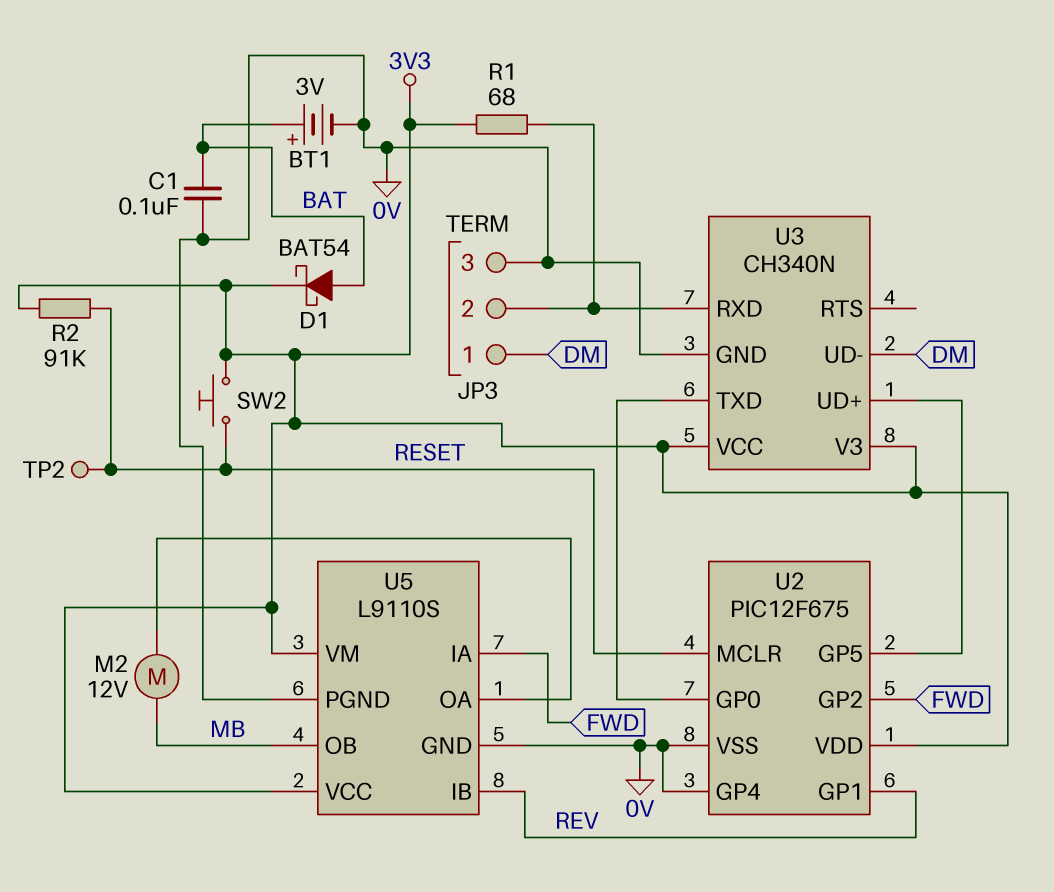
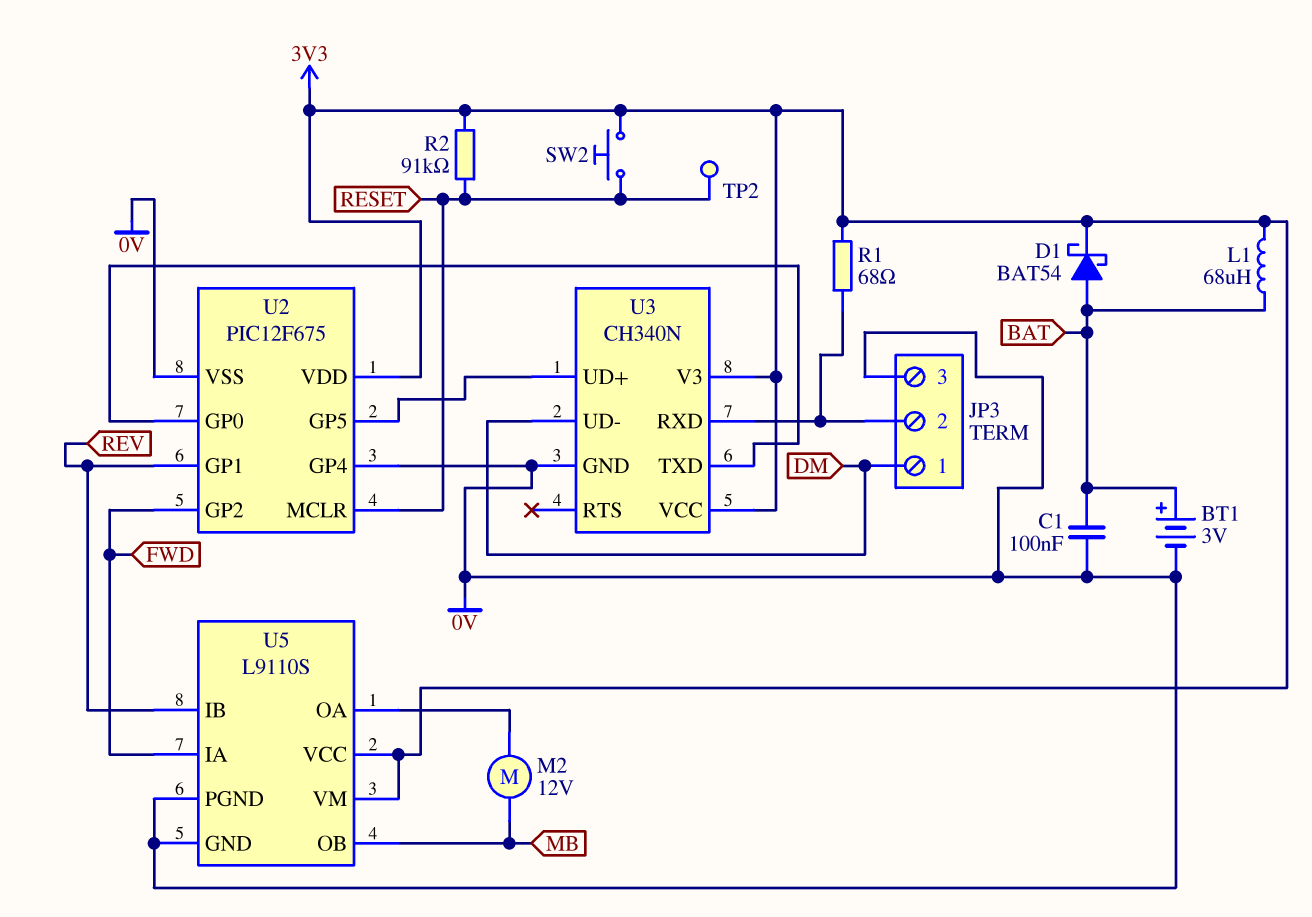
L1: none -> 68uH (3V3, BAT)

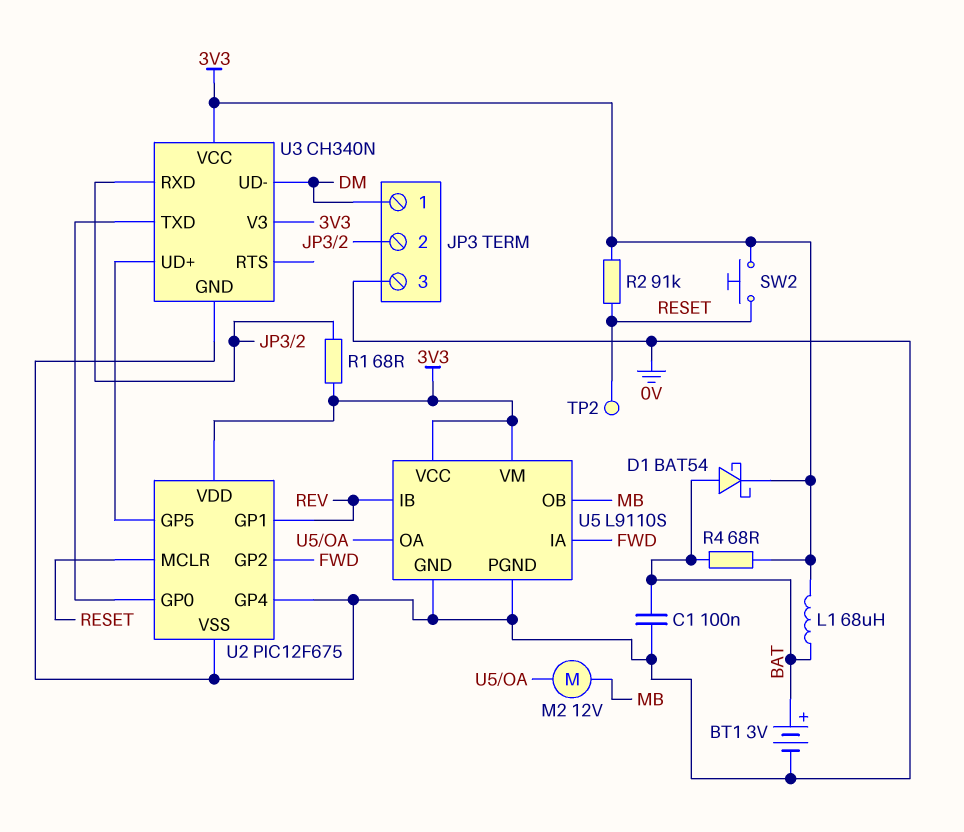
R4: none -> 68 (3V3, BAT)

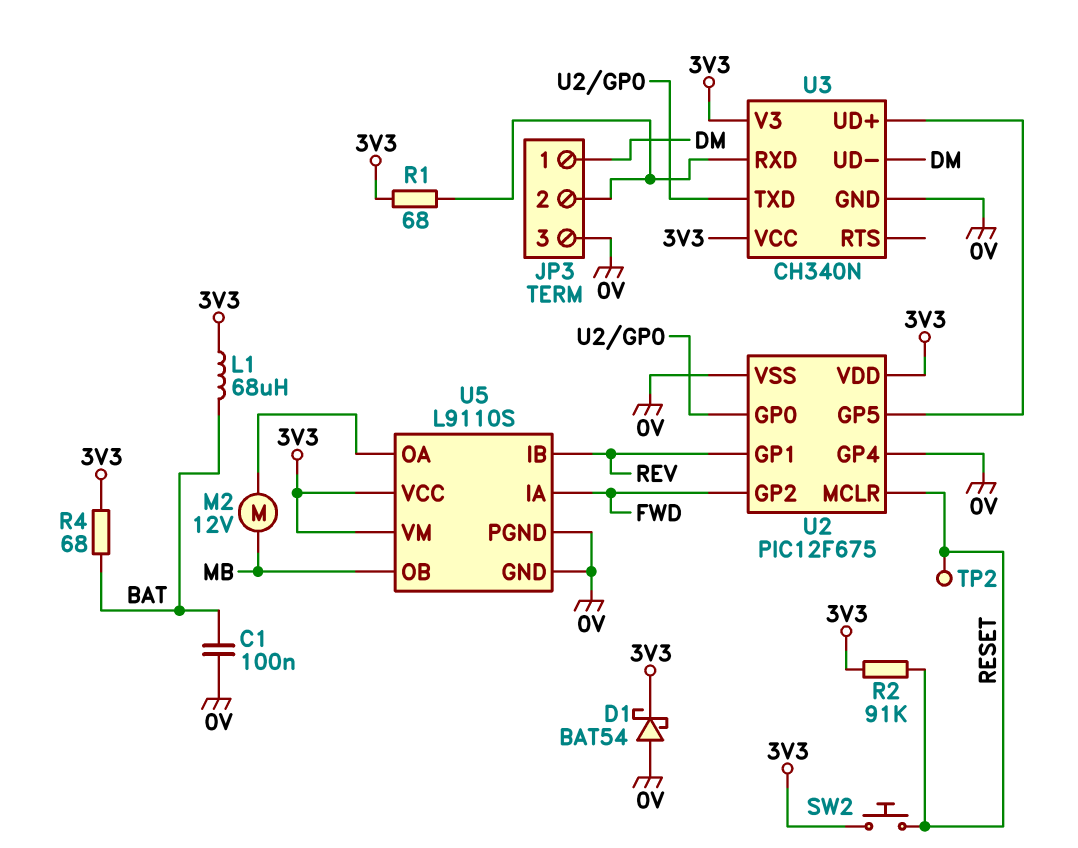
BT1: 3V (plus BAT, minus 0V) -> none
D1: schottky BAT54 (A BAT, K 3V3) -> schottky BAT54 (A 0V, K 3V3)

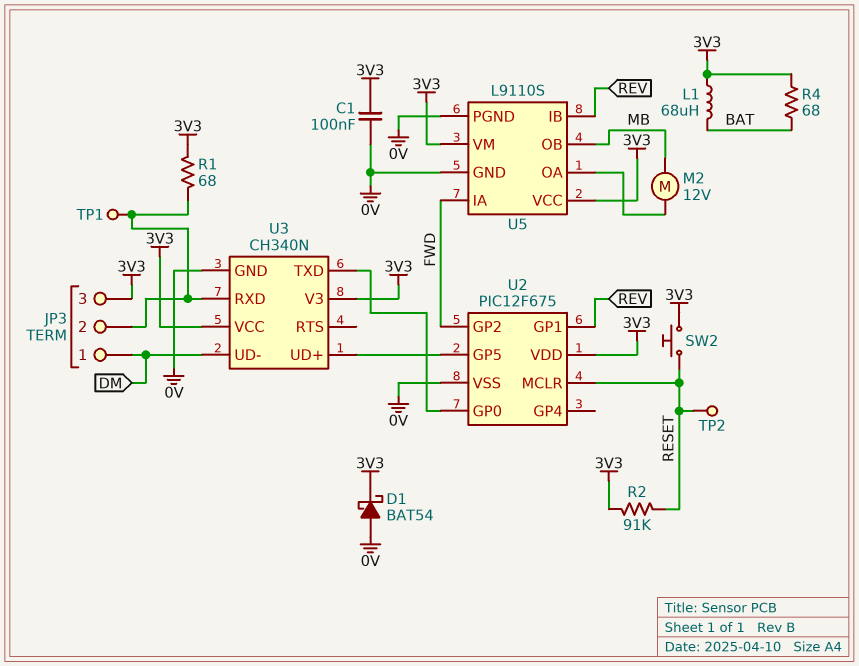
C1: 100nF (0V, BAT) -> 100nF (0V, 3V3)
JP3 pin 3: 0V -> 3V3
TP1: none -> test point (JP3/2)
U2 pin GP4: 0V -> none

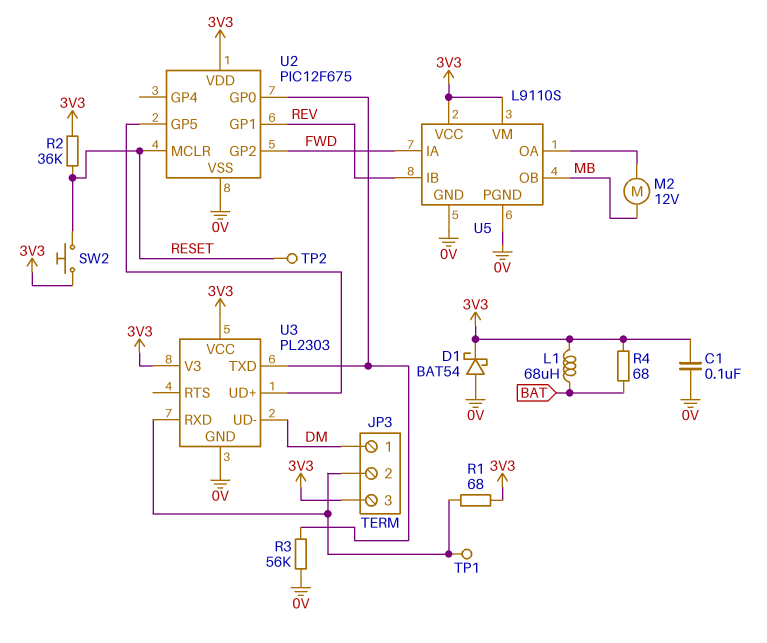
R2: 91k (3V3, RESET) -> 36k (3V3, RESET)
R3: none -> 56k (0V, U2/GP0)
U3: CH340N -> PL2303

